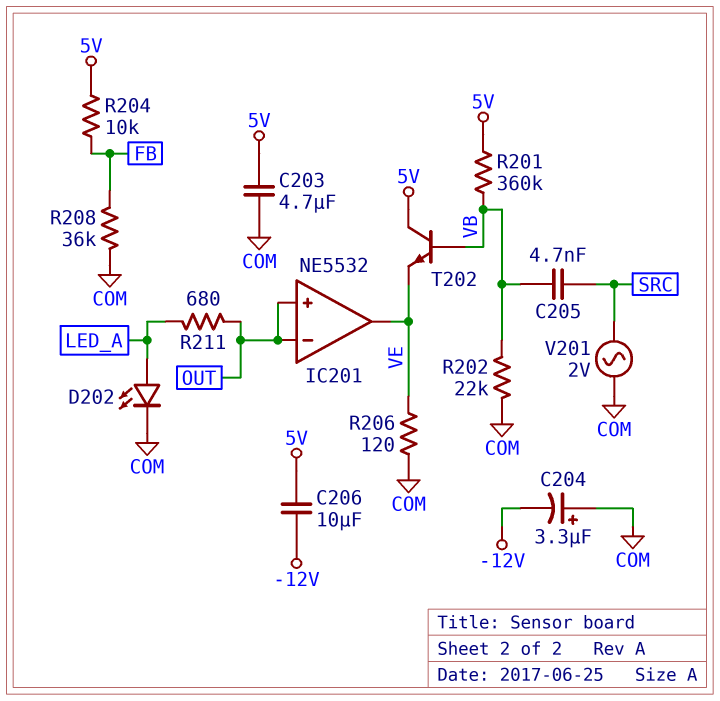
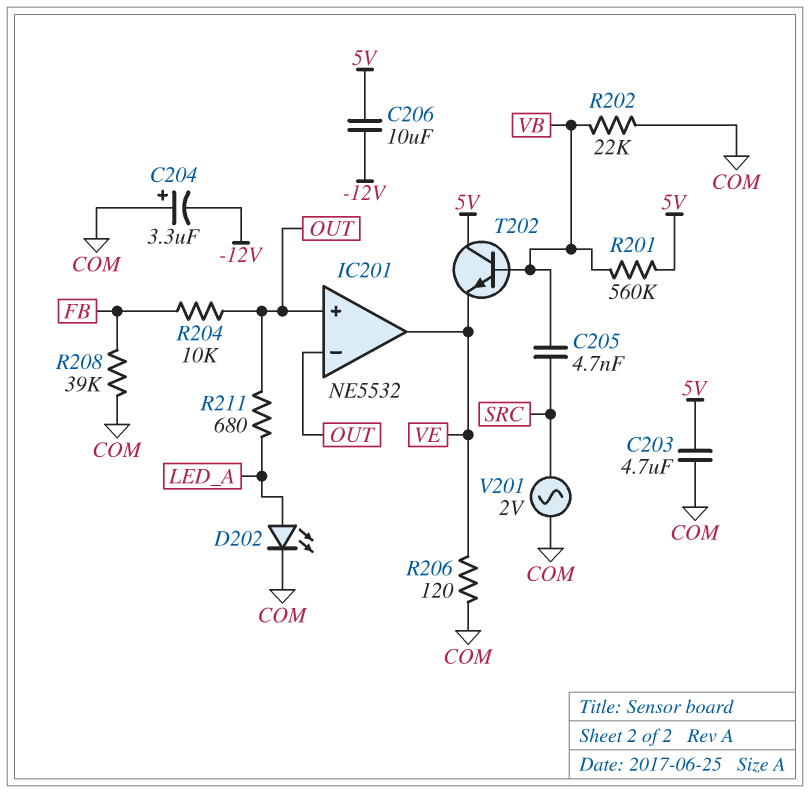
R201: 360k (5V, VB) -> 560k (5V, VB)
R204: 10k (5V, FB) -> 10k (FB, OUT)
R208: 36k (COM, FB) -> 39k (COM, FB)

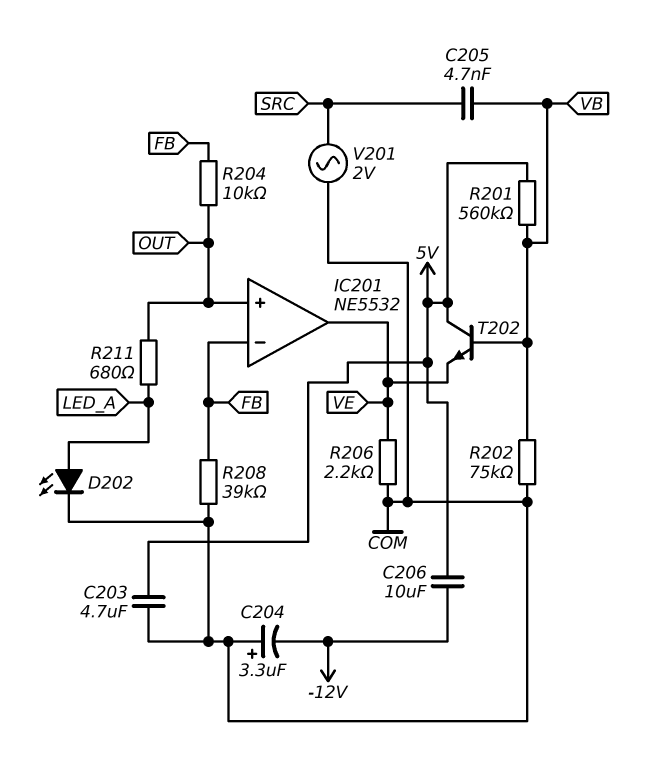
IC201 pin in-: OUT -> FB
R202: 22k (COM, VB) -> 75k (COM, VB)
R206: 120 (COM, VE) -> 2.2k (COM, VE)

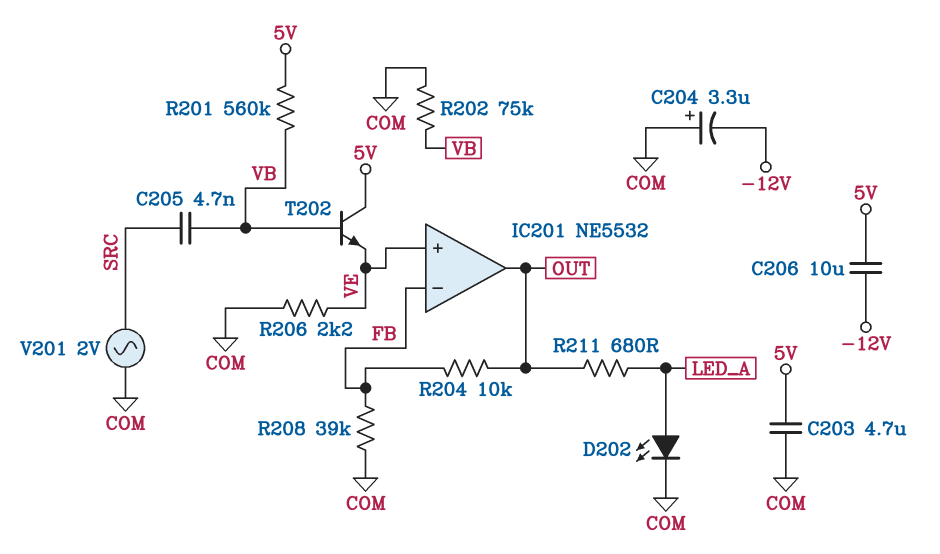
IC201 pin in+: OUT -> VE
IC201 pin out: VE -> OUT

